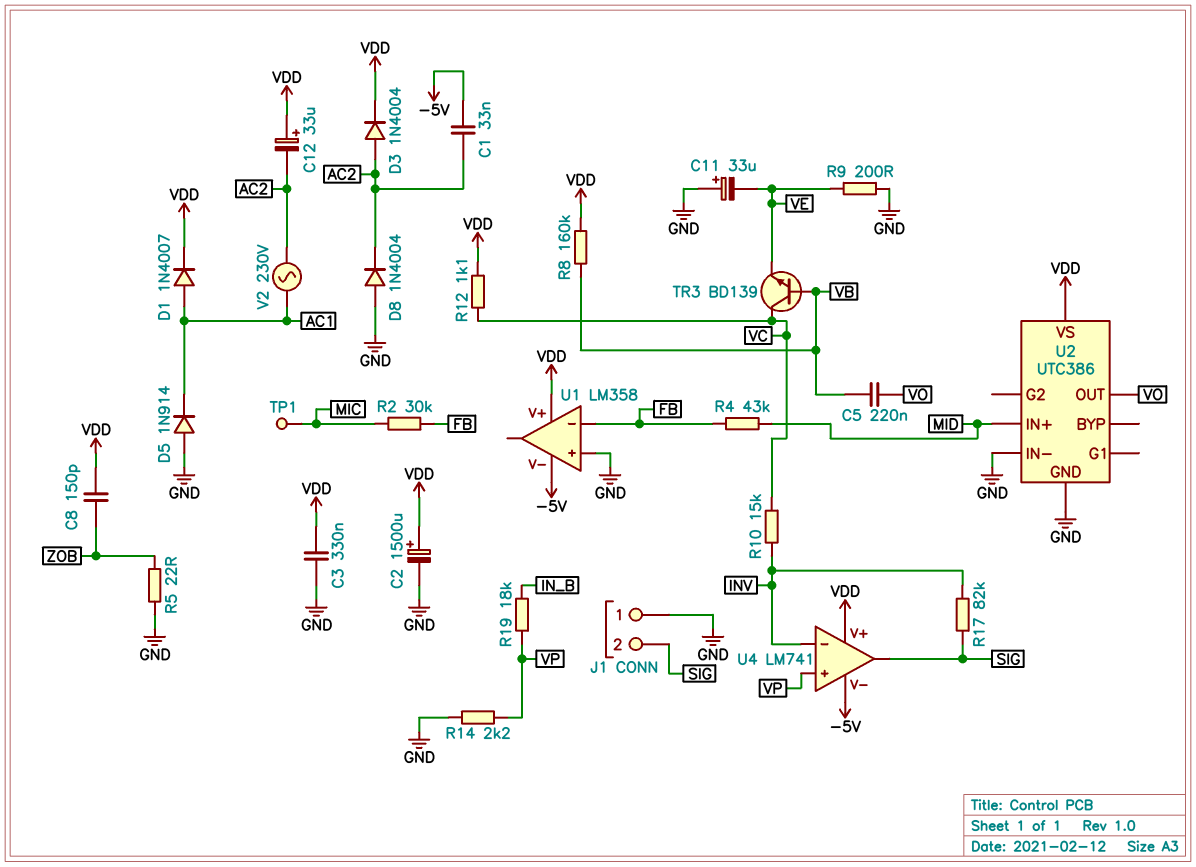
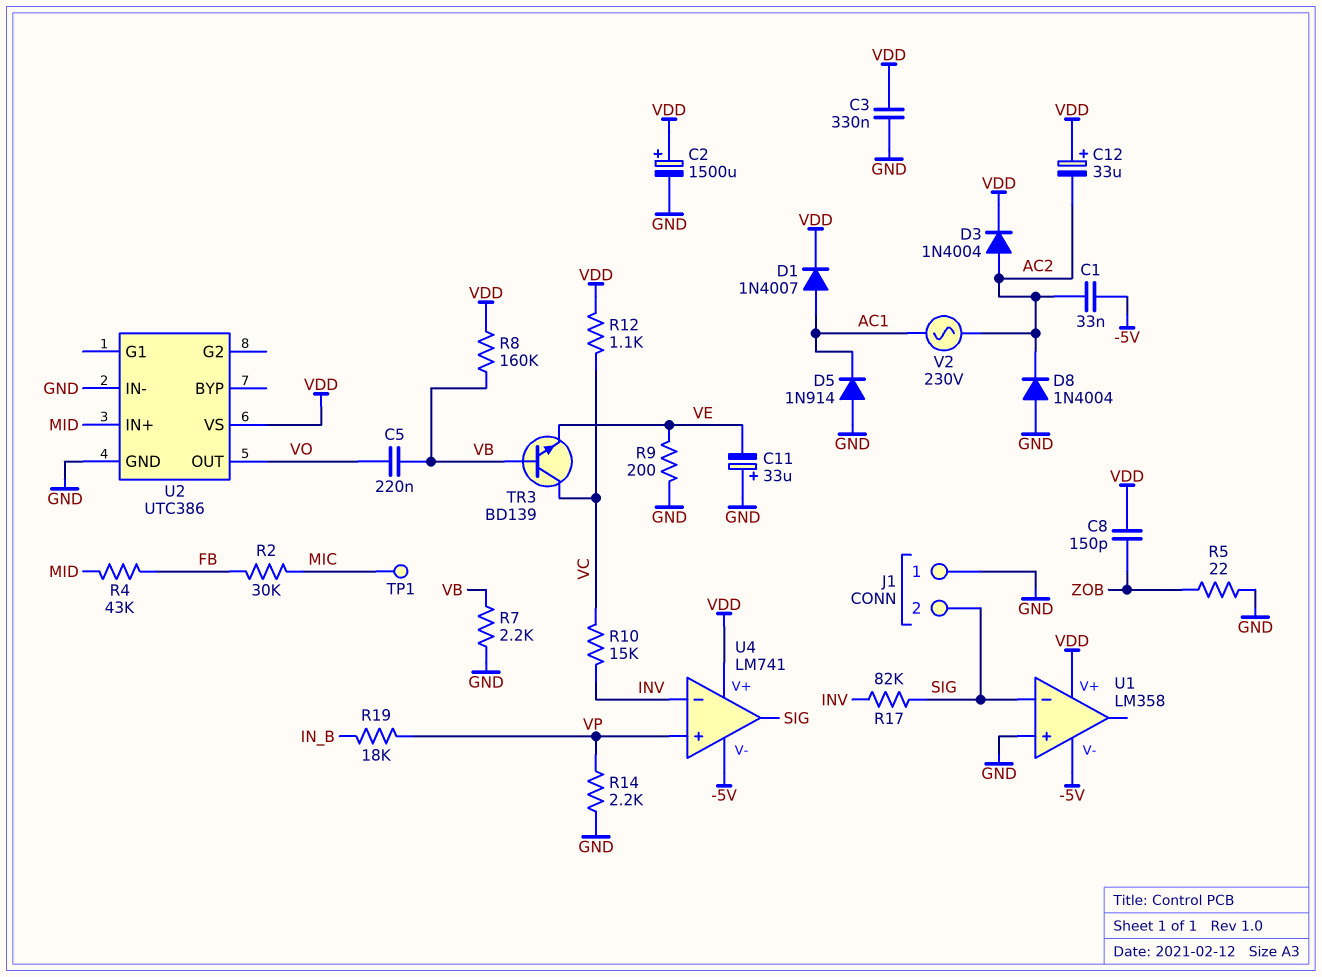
R7: none -> 2.2k (GND, VB)
U1 pin in-: FB -> SIG

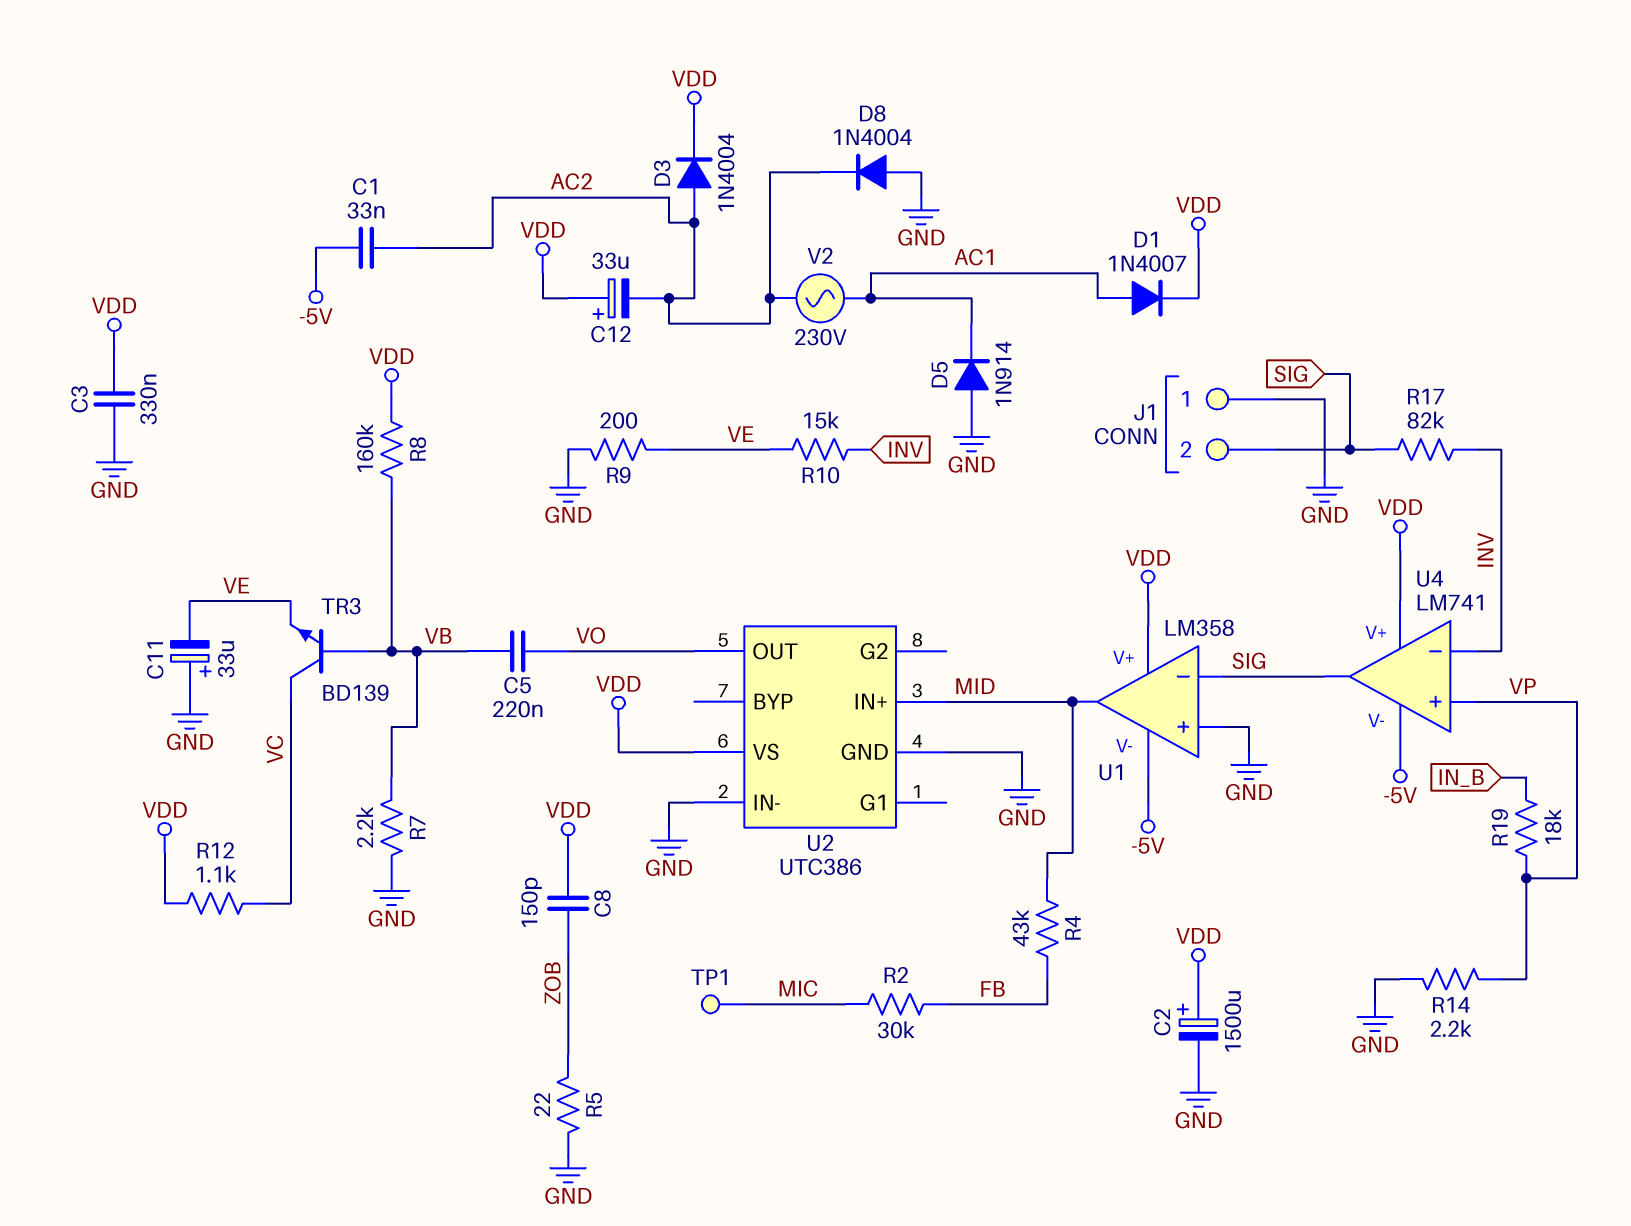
R10: 15k (INV, VC) -> 15k (INV, VE)
U1 pin out: none -> MID

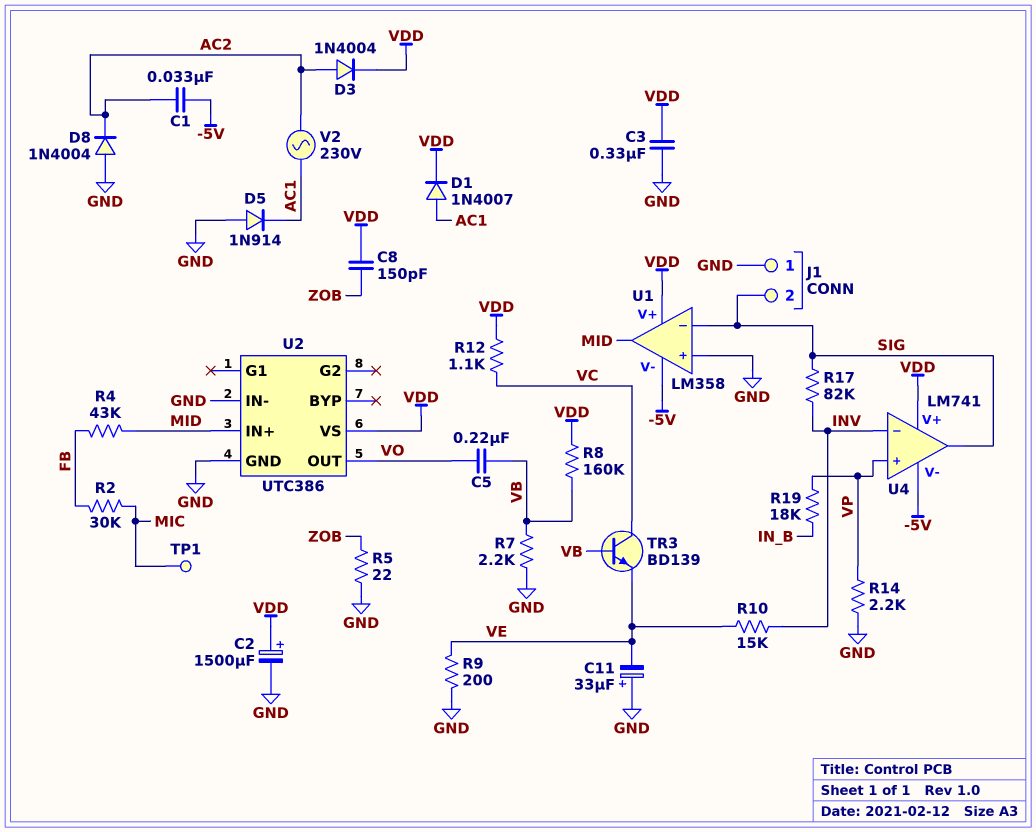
C12: 33uF (plus VDD, minus AC2) -> none

